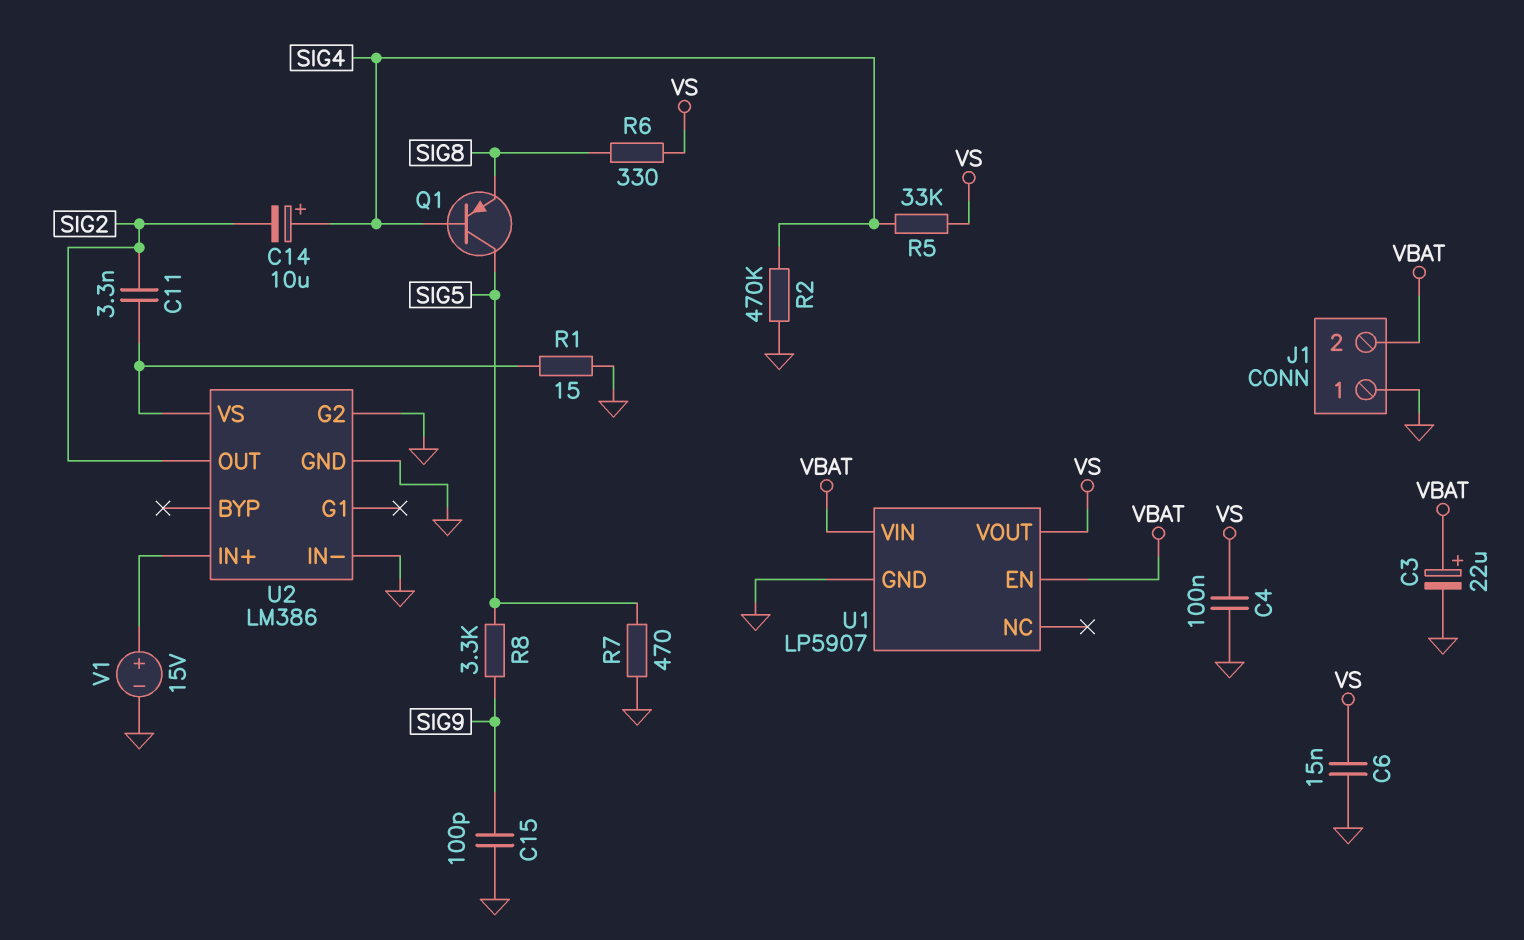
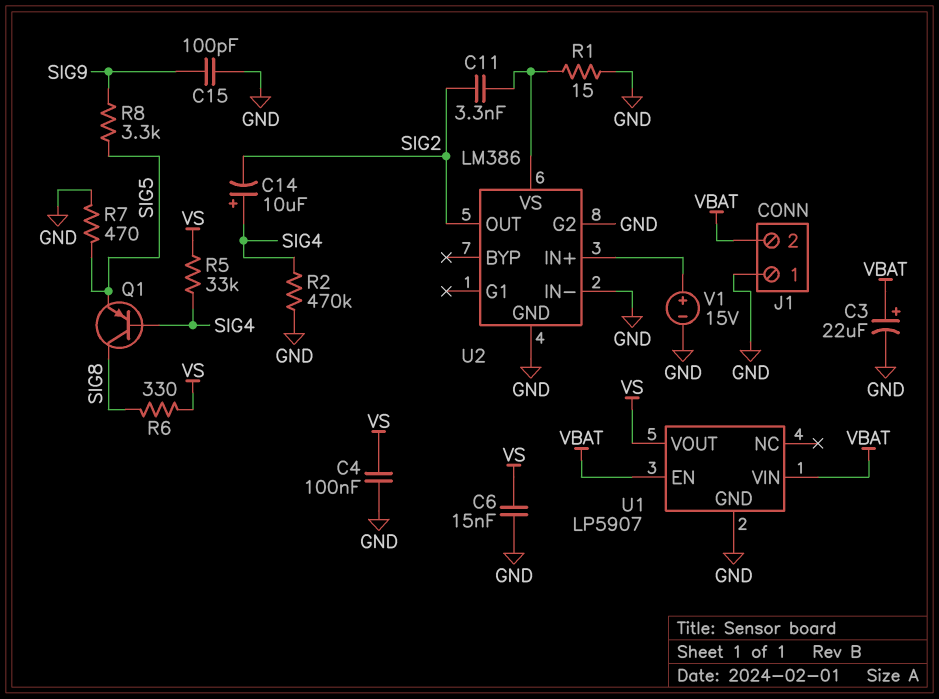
Q1: PNP (B SIG4, C SIG5, E SIG8) -> PNP (B SIG4, C SIG8, E SIG5)

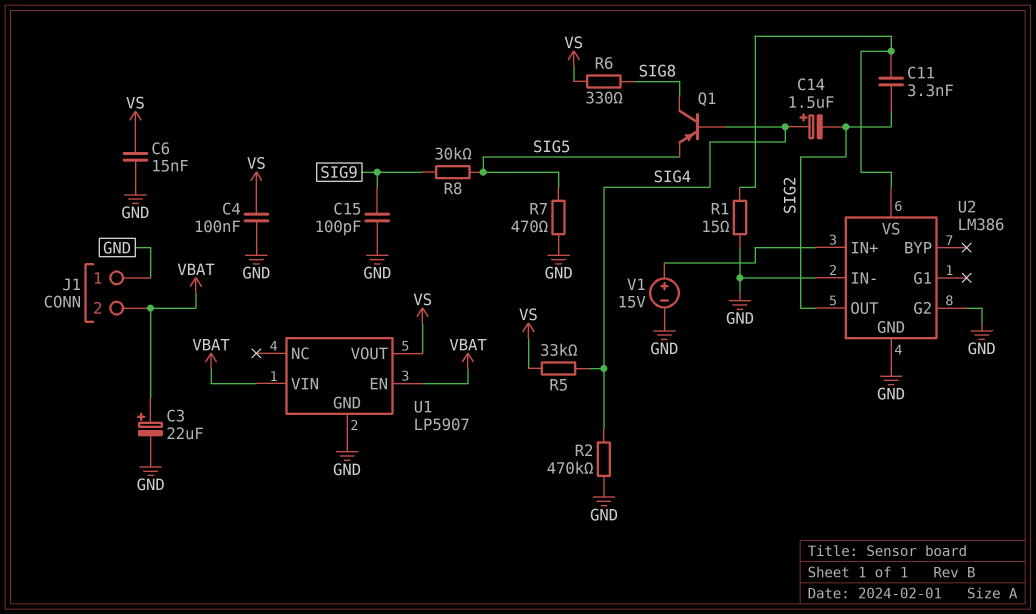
C14: 10uF (plus SIG4, minus SIG2) -> 1.5uF (plus SIG4, minus SIG2)
R8: 3.3k (SIG5, SIG9) -> 30k (SIG5, SIG9)

